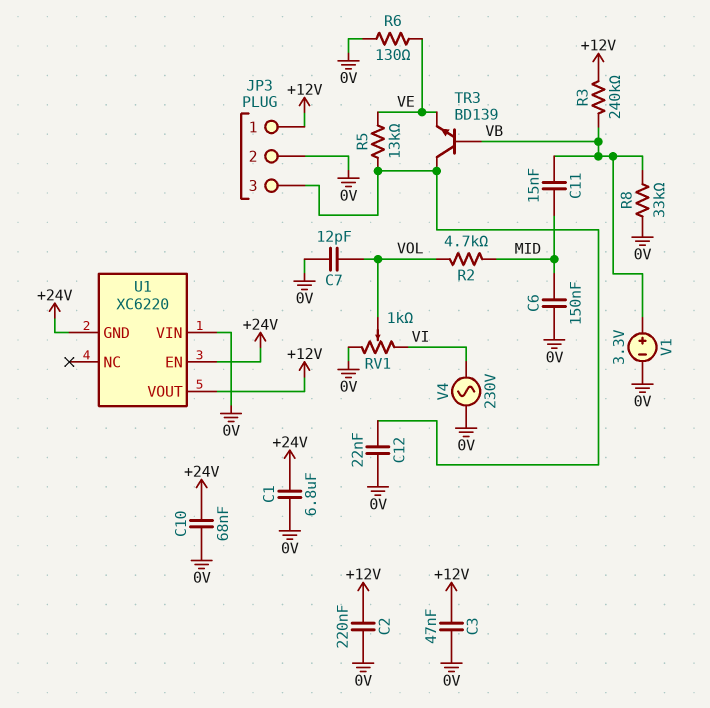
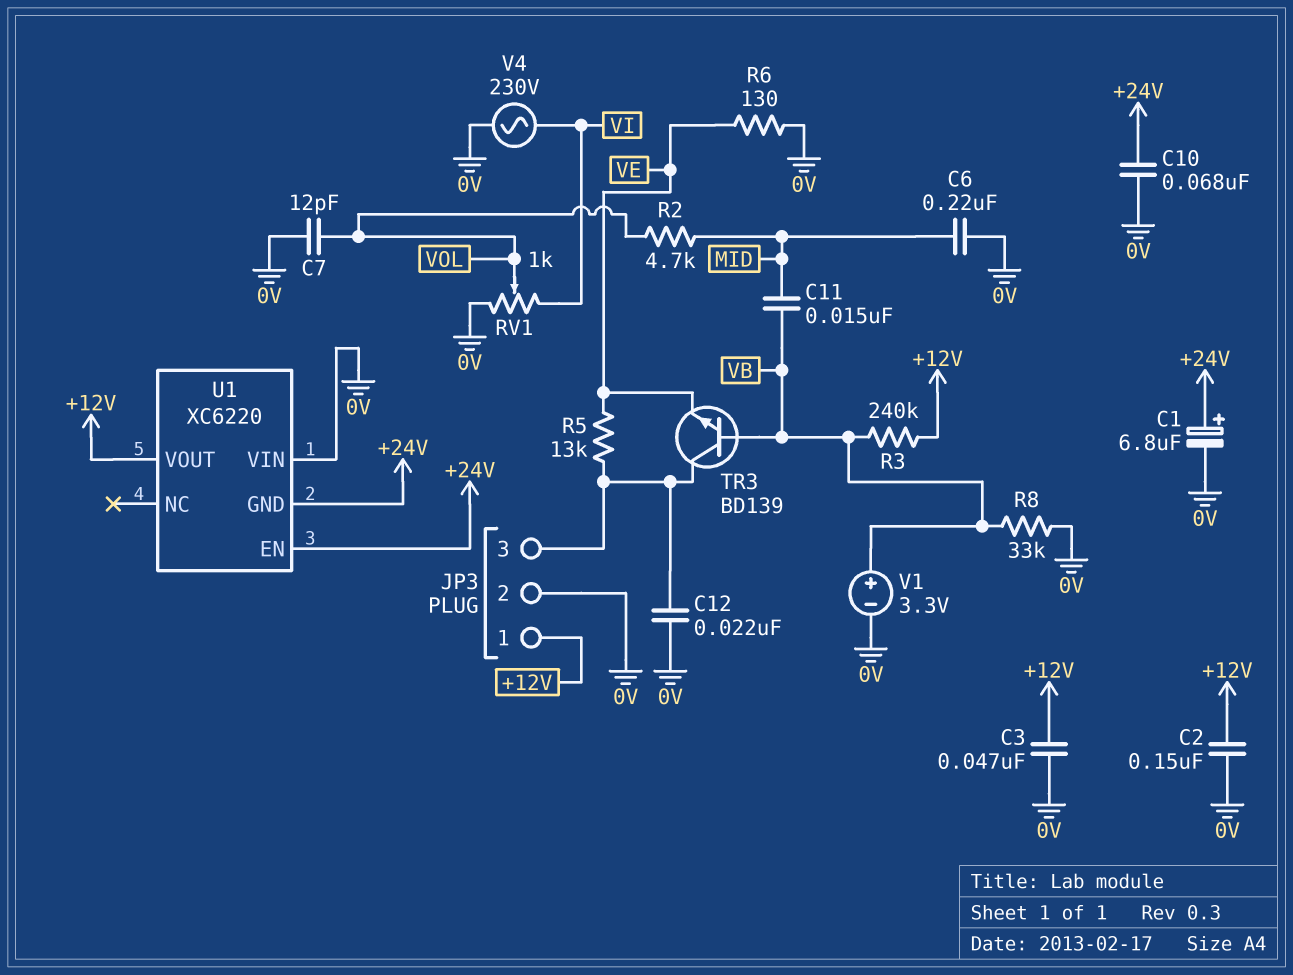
C1: 6.8uF (+24V, 0V) -> 6.8uF (plus +24V, minus 0V)
C2: 220nF (+12V, 0V) -> 150nF (+12V, 0V)
C6: 150nF (0V, MID) -> 220nF (0V, MID)

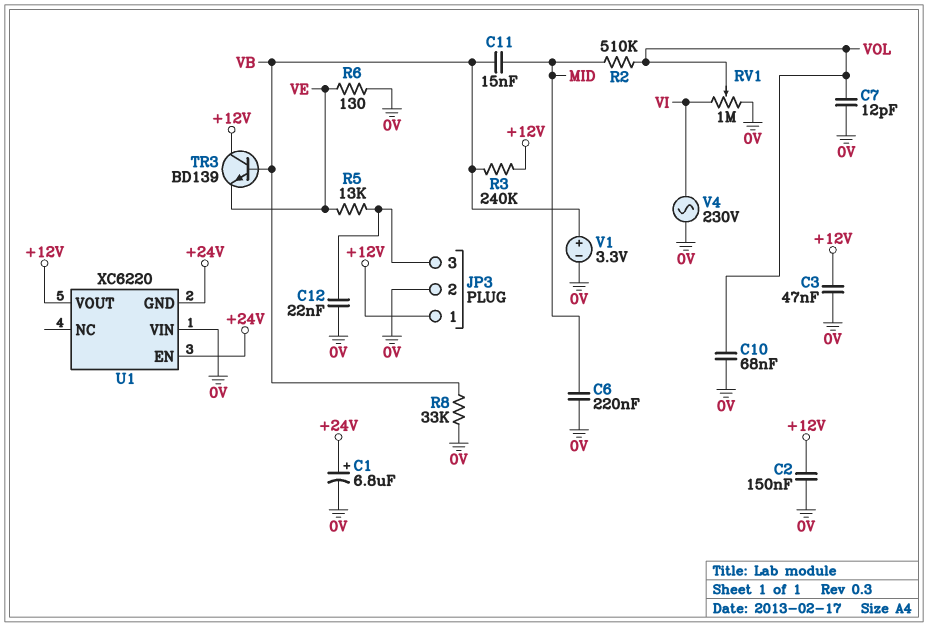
C10: 68nF (+24V, 0V) -> 68nF (0V, VOL)
R2: 4.7k (MID, VOL) -> 510k (MID, VOL)
RV1: 1k (0V, VI, wiper VOL) -> 1M (0V, VI, wiper VOL)
TR3: NPN BD139 (B VB, C JP3/3, E VE) -> NPN BD139 (B VB, C +12V, E VE)

